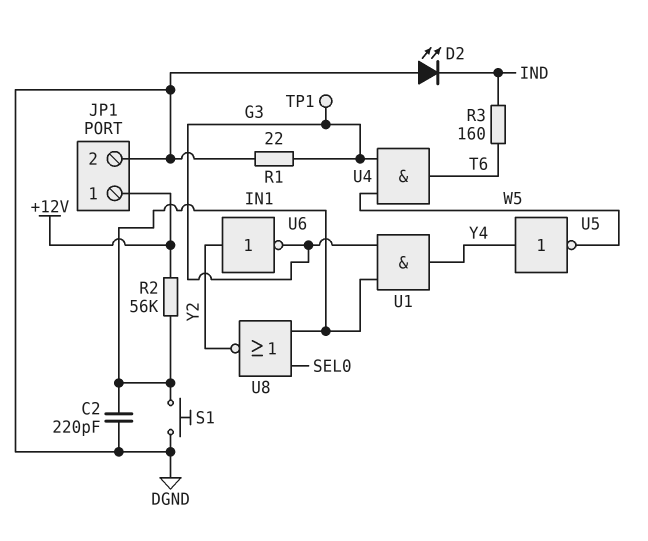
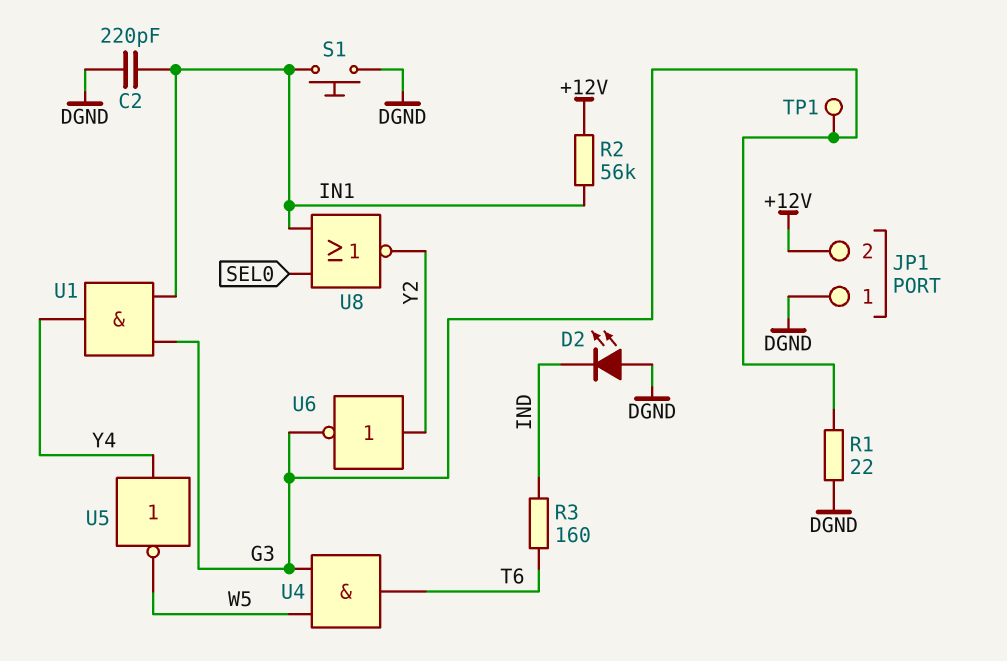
JP1 pin 1: +12V -> DGND
JP1 pin 2: DGND -> +12V

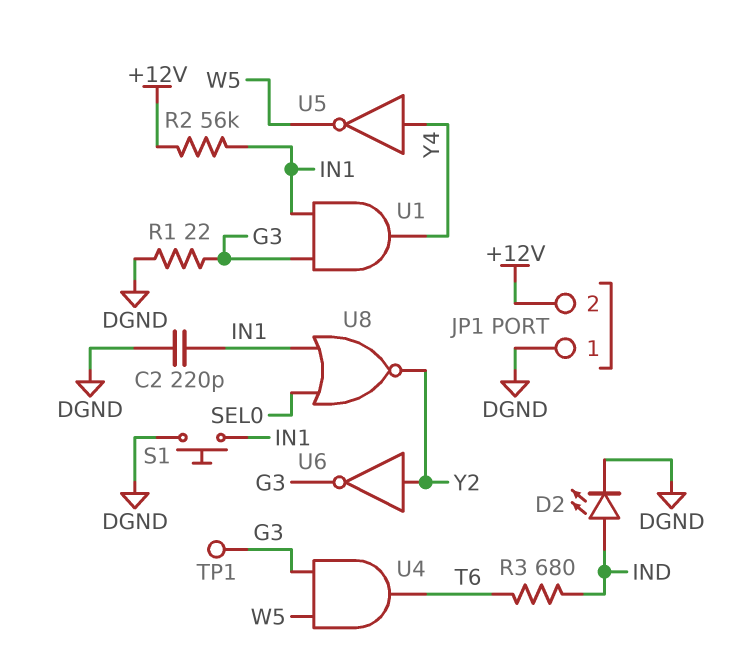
D2: LED (A DGND, K IND) -> LED (A IND, K DGND)
R3: 160 (IND, T6) -> 680 (IND, T6)

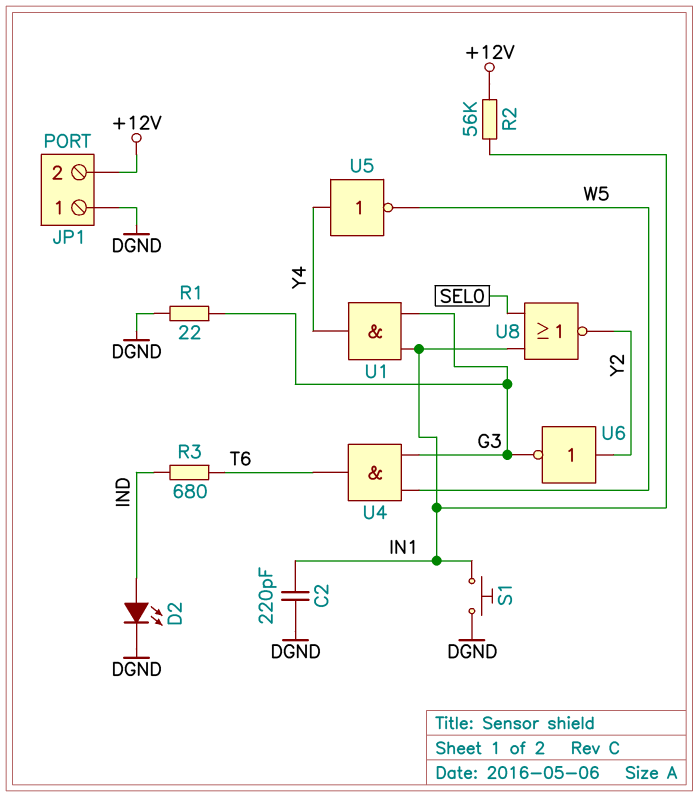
TP1: test point (G3) -> none

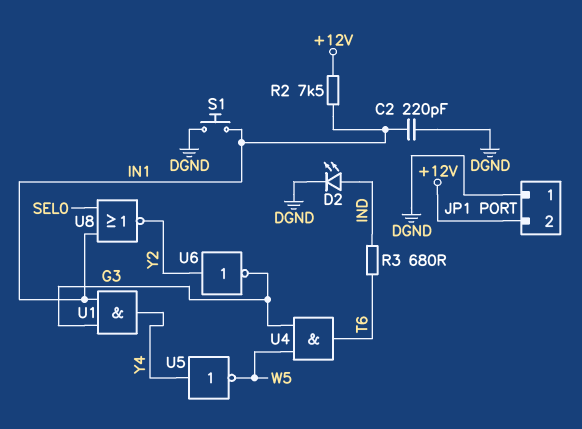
R1: 22 (DGND, G3) -> none
R2: 56k (+12V, IN1) -> 7.5k (+12V, IN1)

